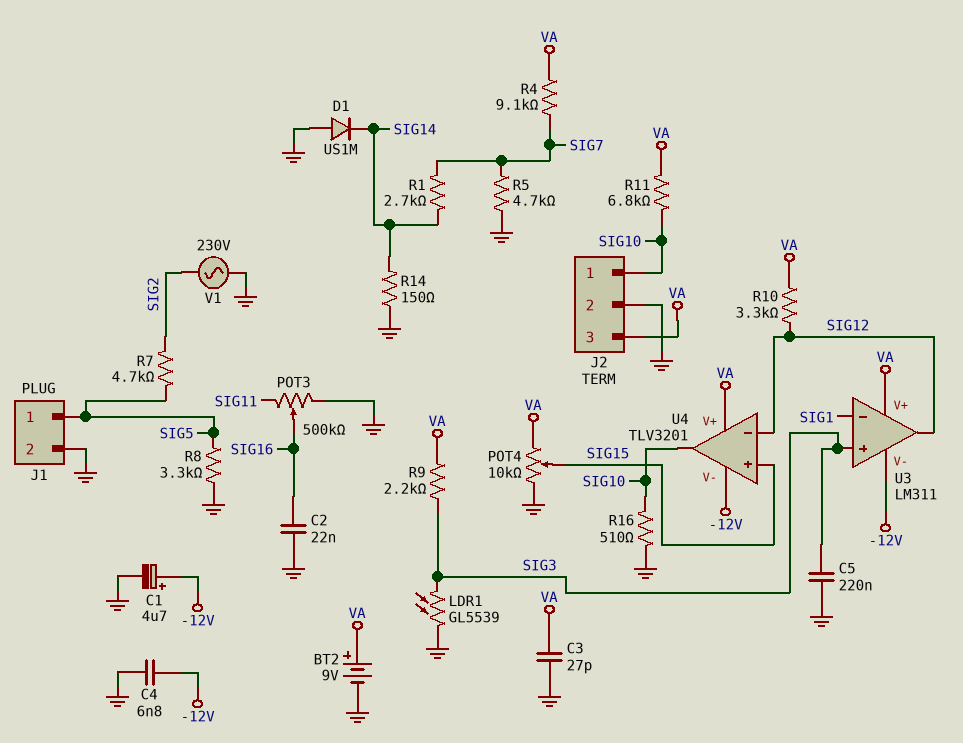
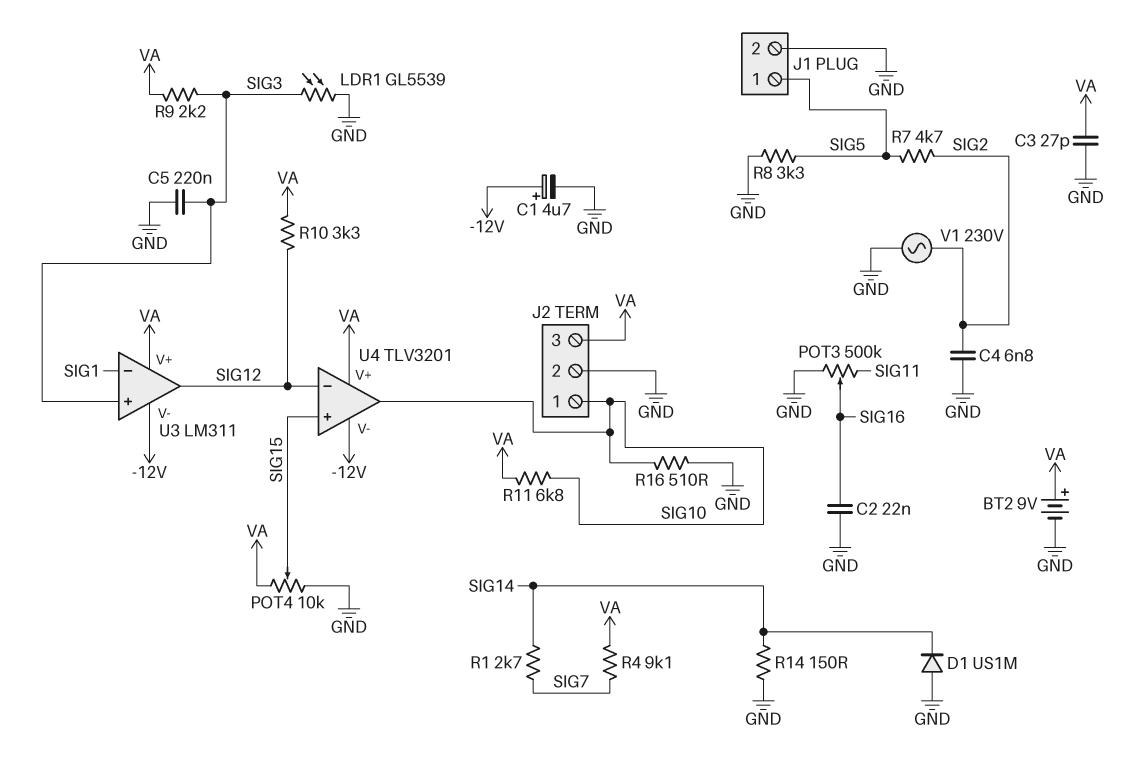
C4: 6.8nF (-12V, GND) -> 6.8nF (GND, SIG2)
R5: 4.7k (GND, SIG7) -> none

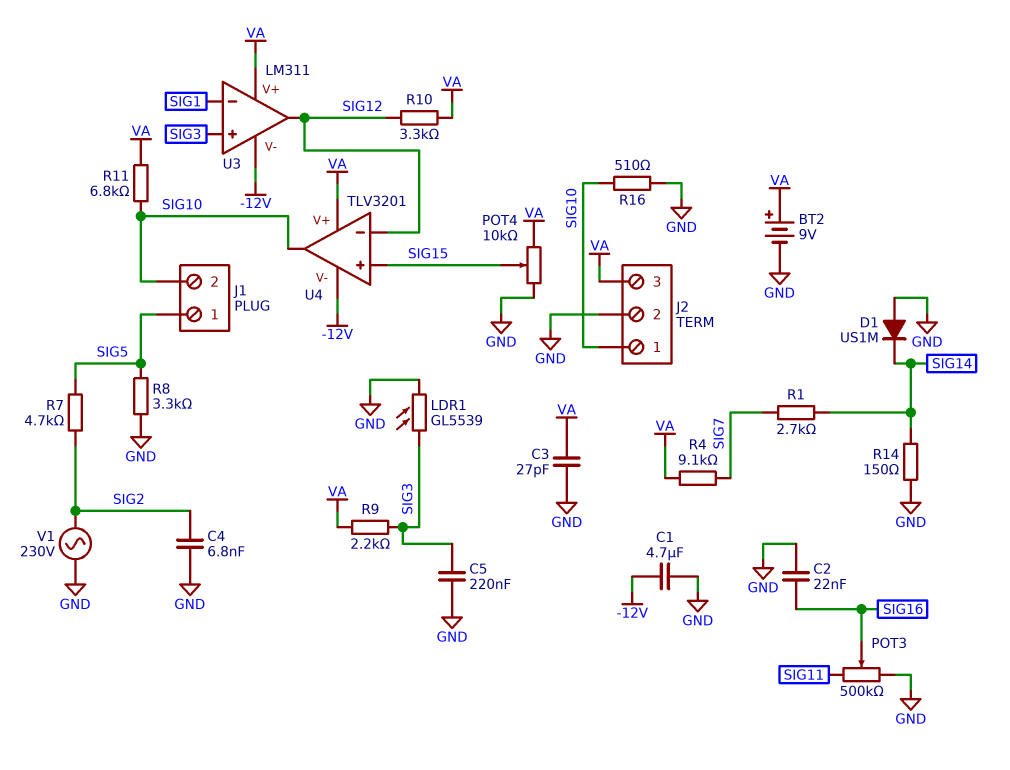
C1: 4.7uF (plus -12V, minus GND) -> 4.7uF (-12V, GND)
J1 pin 2: GND -> SIG10

